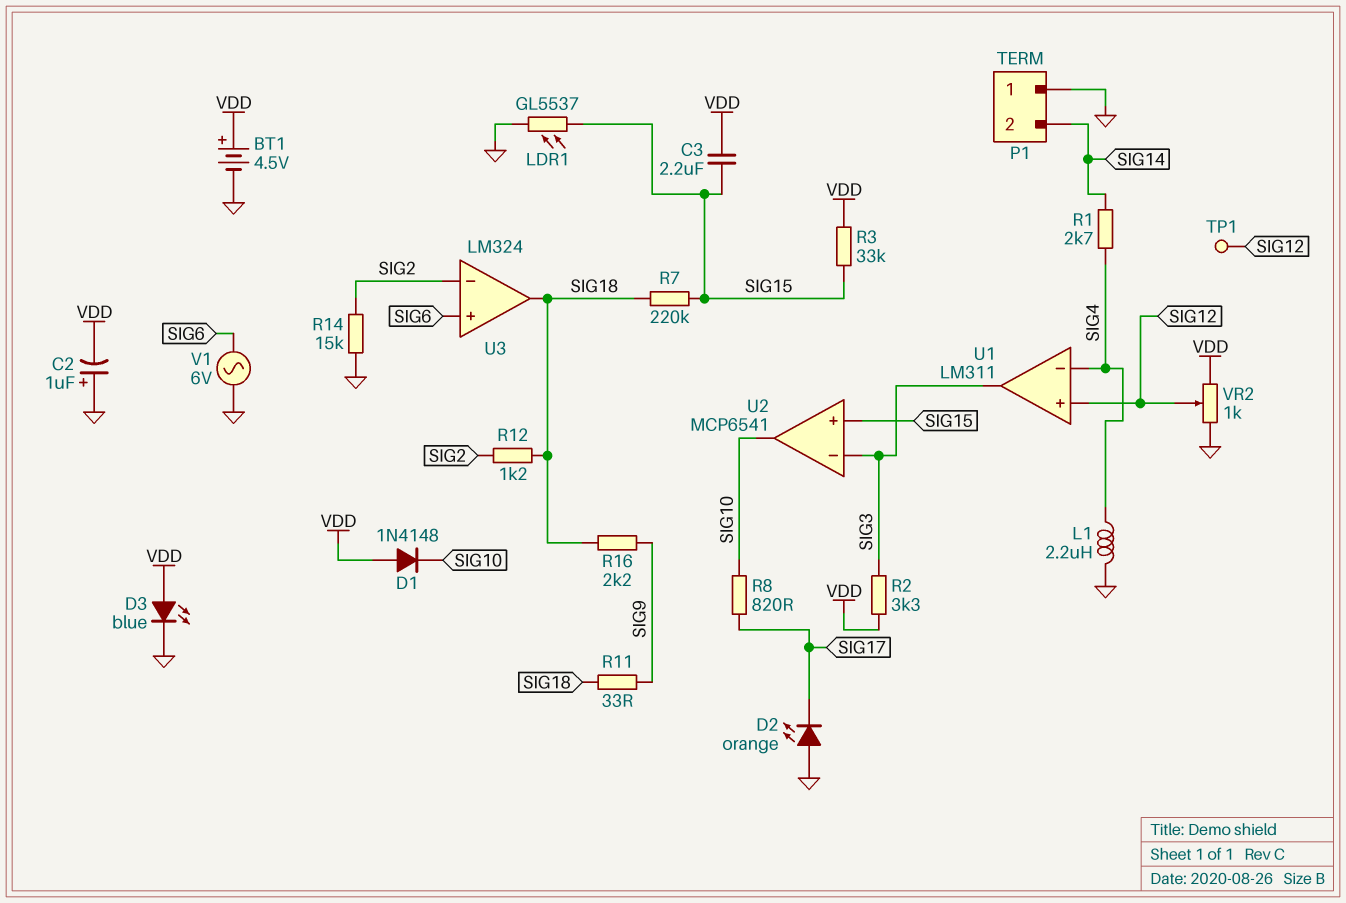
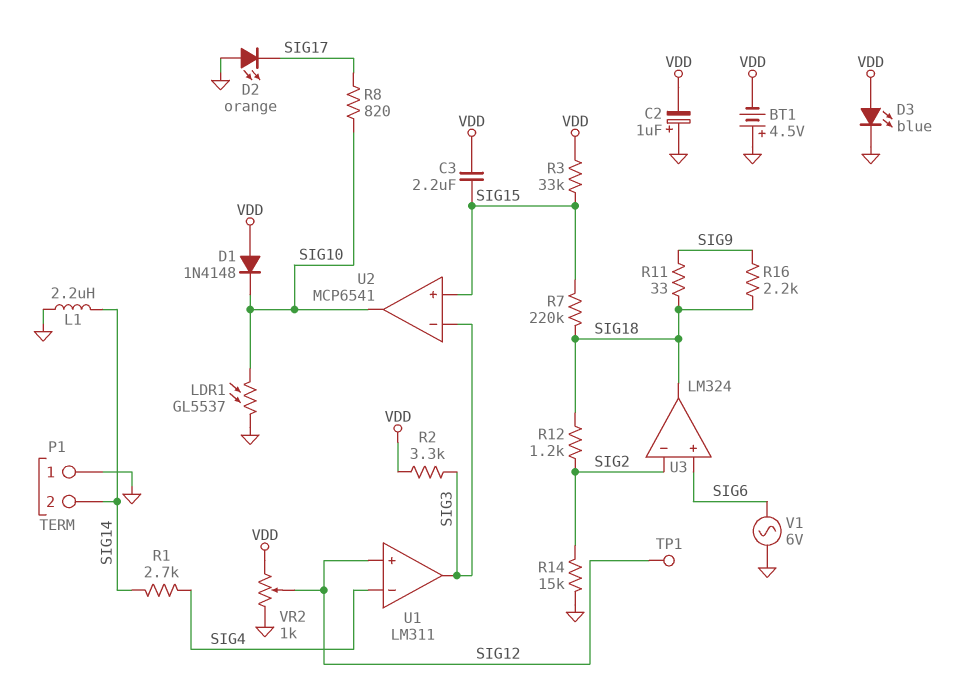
BT1: 4.5V (plus VDD, minus GND) -> 4.5V (plus GND, minus VDD)
L1: 2.2uH (GND, SIG4) -> 2.2uH (GND, SIG14)
LDR1: GL5537 (GND, SIG15) -> GL5537 (GND, SIG10)

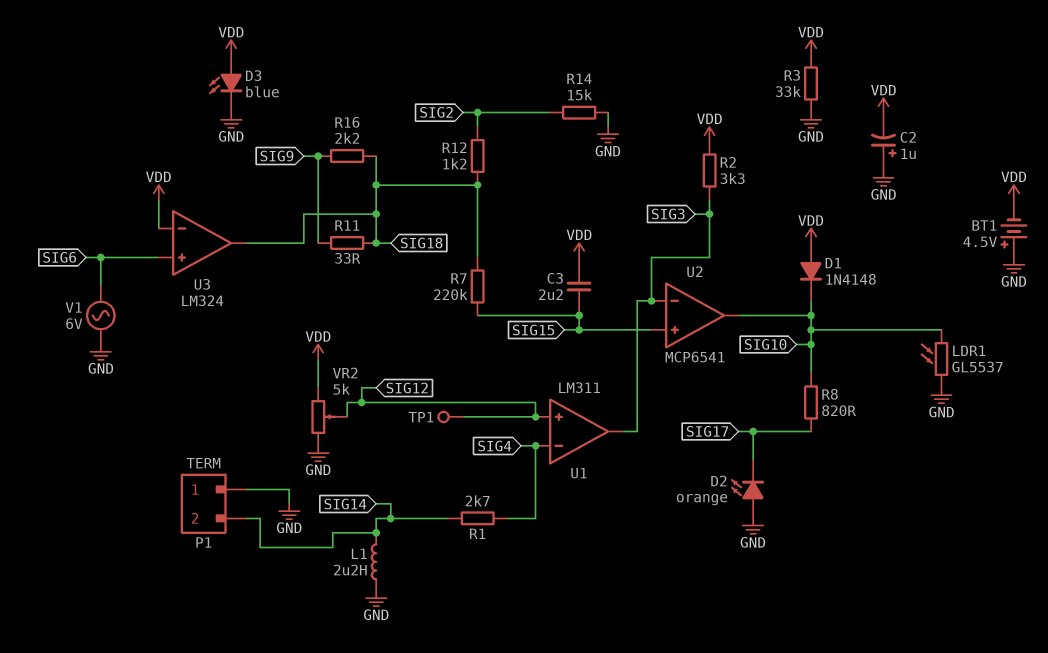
R3: 33k (SIG15, VDD) -> 33k (GND, VDD)
U3 pin in-: SIG2 -> VDD
VR2: 1k (GND, VDD, wiper SIG12) -> 5k (GND, VDD, wiper SIG12)

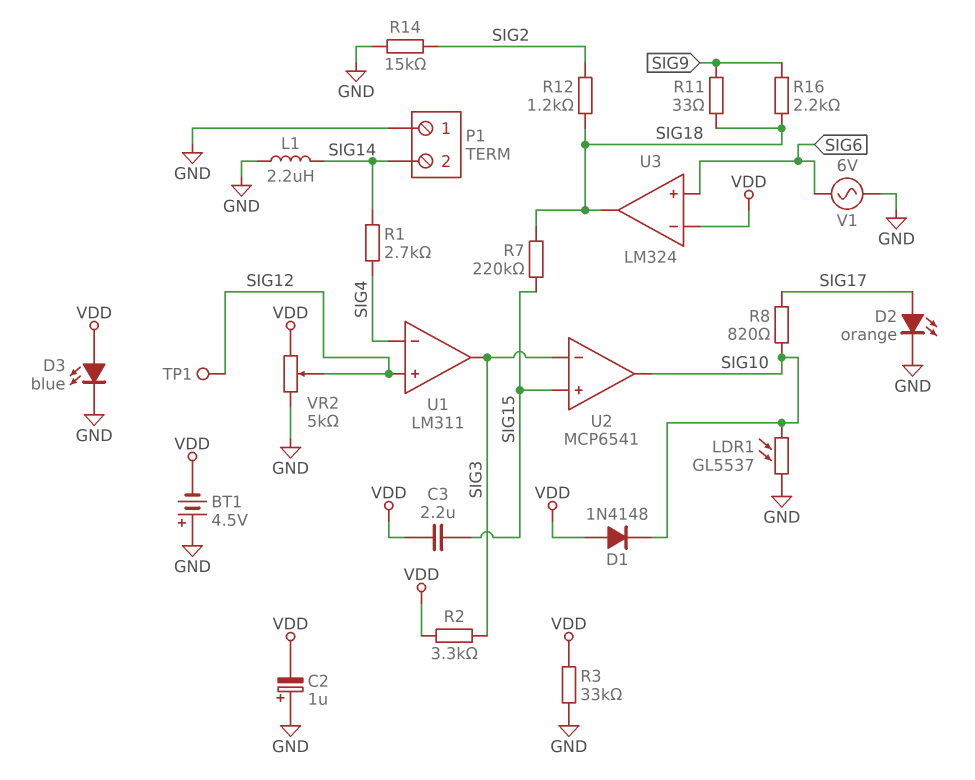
D2: LED orange (A GND, K SIG17) -> LED orange (A SIG17, K GND)

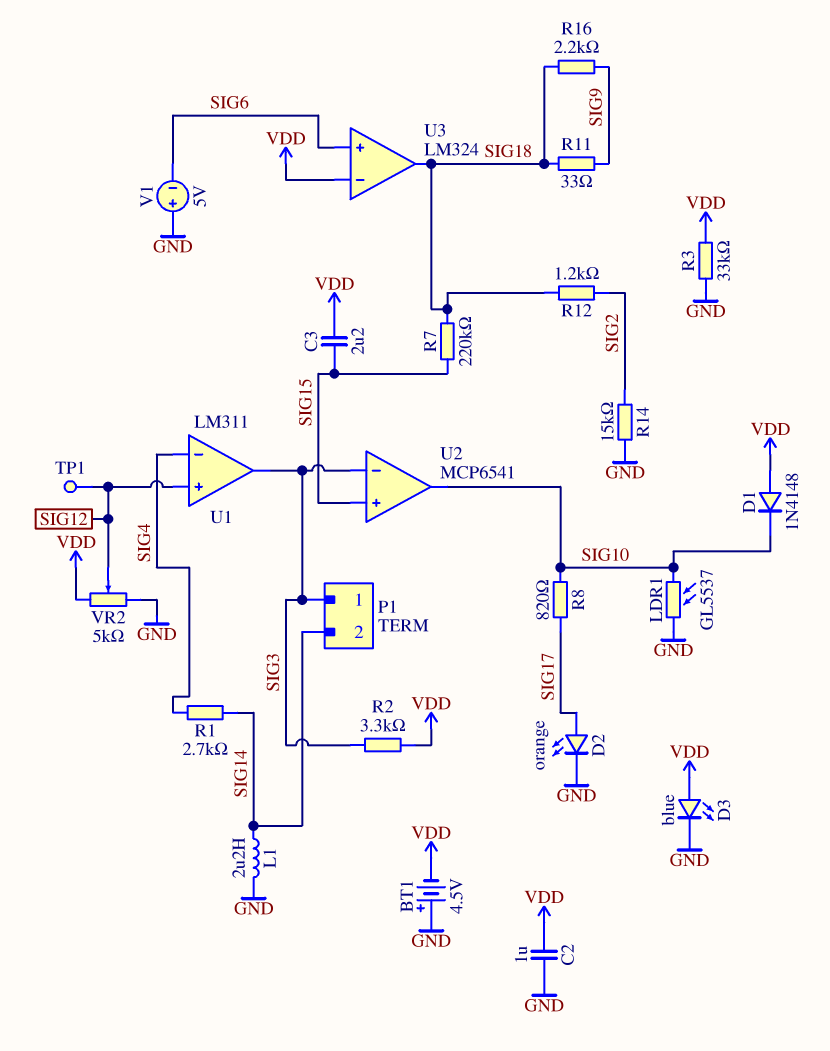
C2: 1uF (plus GND, minus VDD) -> 1uF (GND, VDD)
P1 pin 1: GND -> SIG3
V1: AC 6V (GND, SIG6) -> 5V (plus GND, minus SIG6)

